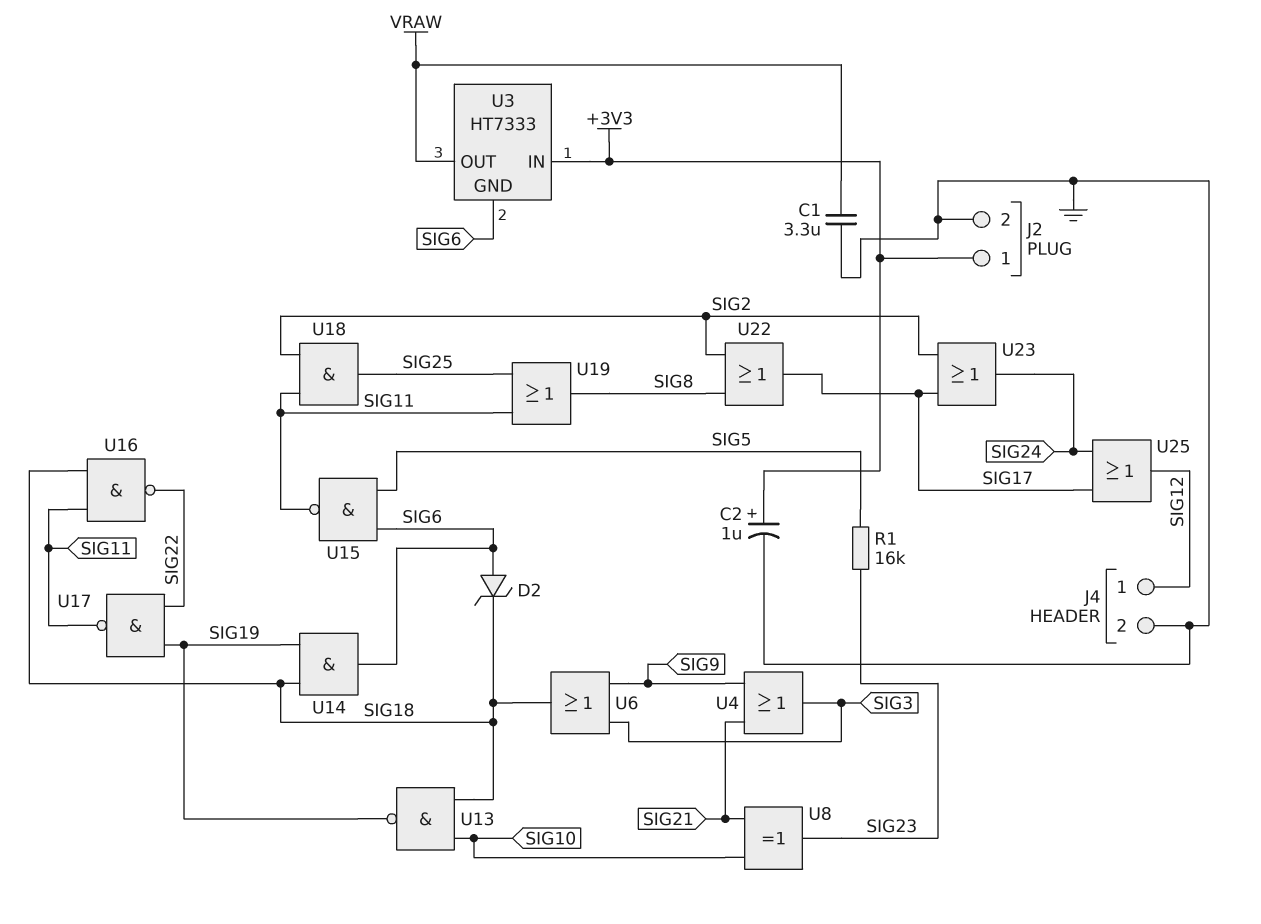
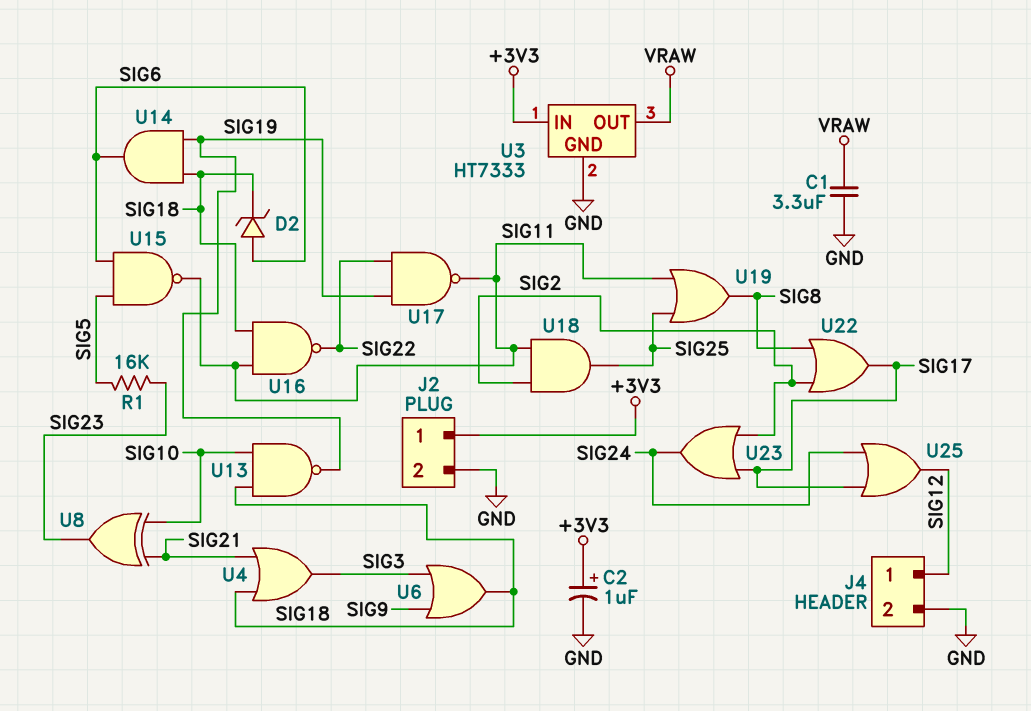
U3 pin GND: SIG6 -> GND
U4: OR (in SIG9, in SIG21, out SIG3) -> OR (in SIG18, in SIG21, out SIG3)

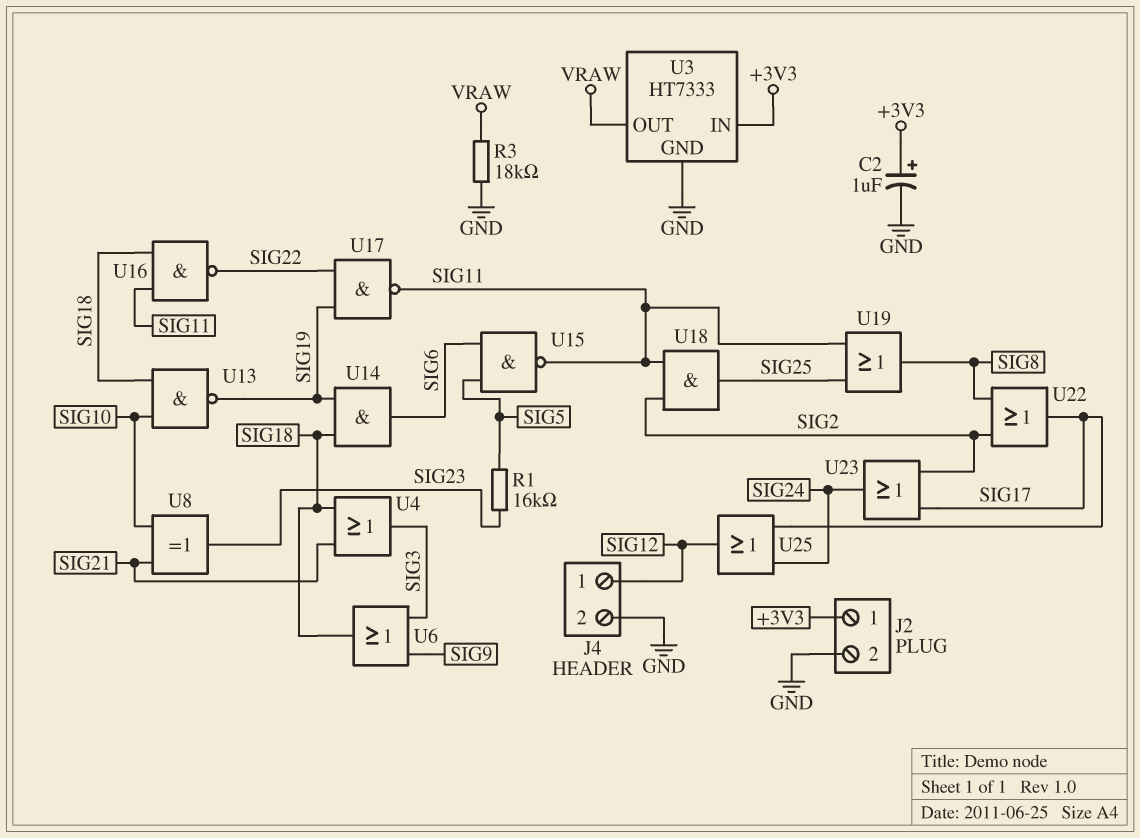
C1: 3.3uF (GND, VRAW) -> none
D2: zener (A SIG6, K SIG18) -> none
R3: none -> 18k (GND, VRAW)

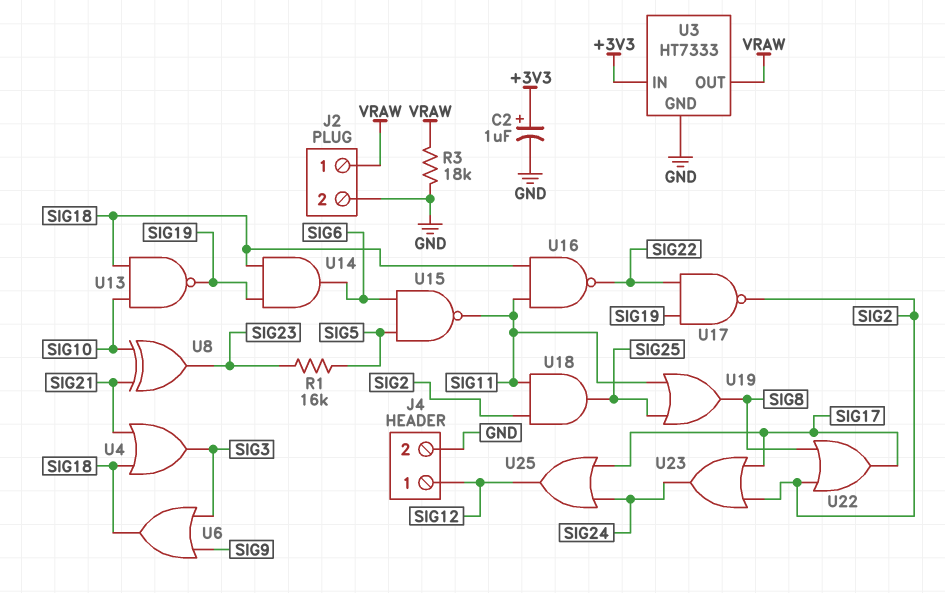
J2 pin 1: +3V3 -> VRAW
U17: NAND (in SIG19, in SIG22, out SIG11) -> NAND (in SIG19, in SIG22, out SIG2)

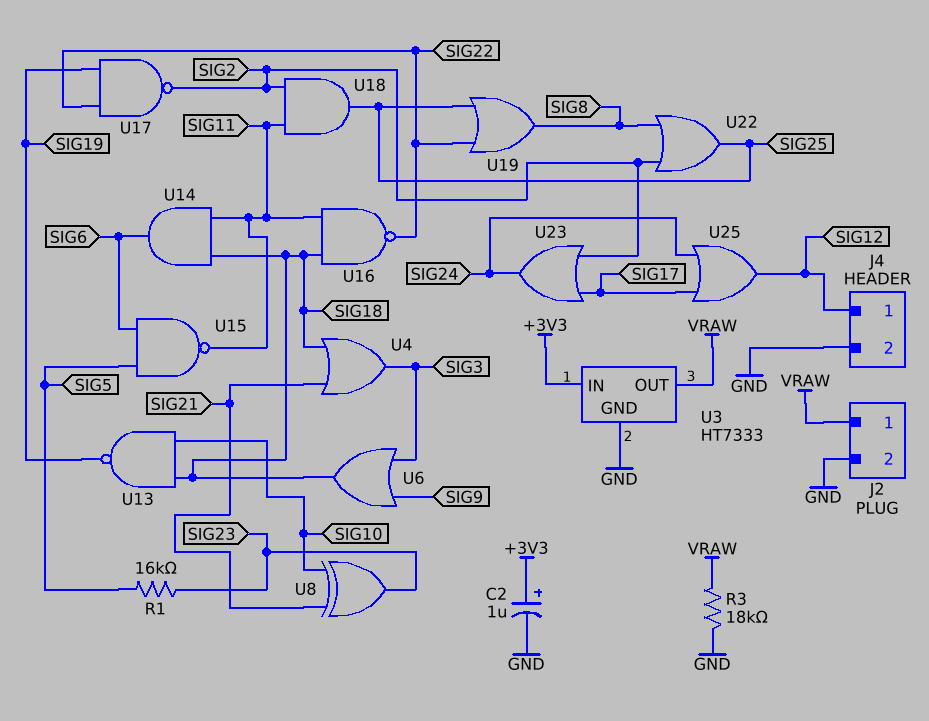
U14: AND (in SIG18, in SIG19, out SIG6) -> AND (in SIG11, in SIG18, out SIG6)
U19: OR (in SIG11, in SIG25, out SIG8) -> OR (in SIG22, in SIG25, out SIG8)
U22: OR (in SIG2, in SIG8, out SIG17) -> OR (in SIG2, in SIG8, out SIG25)

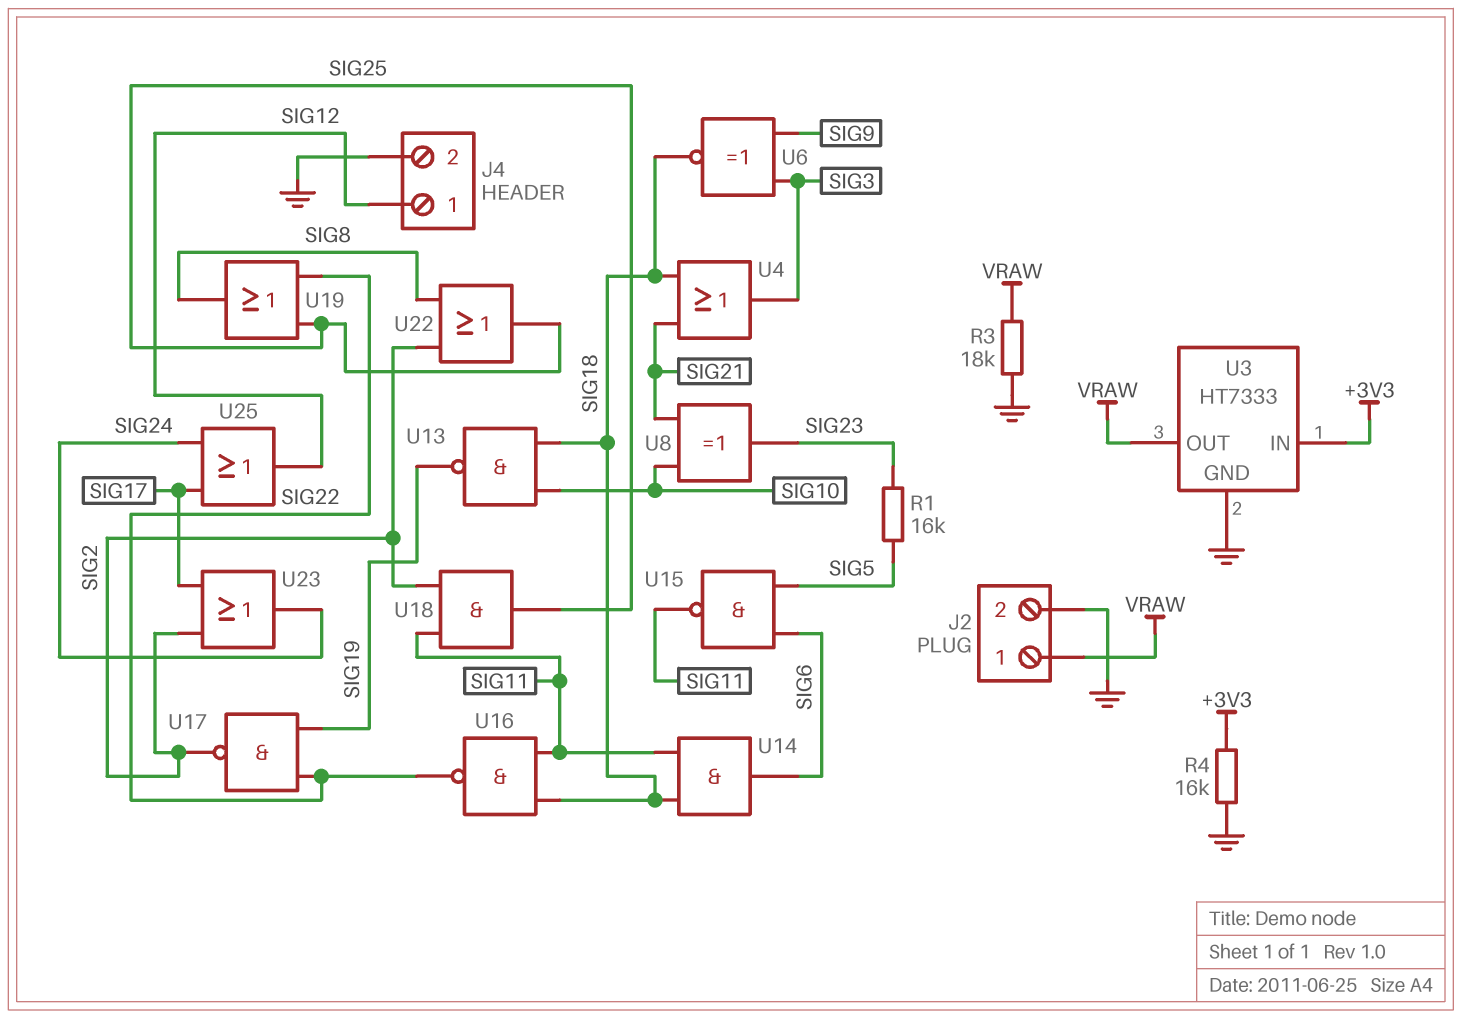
C2: 1uF (plus +3V3, minus GND) -> none
R4: none -> 16k (+3V3, GND)
U6: OR (in SIG3, in SIG9, out SIG18) -> XNOR (in SIG3, in SIG9, out SIG18)

